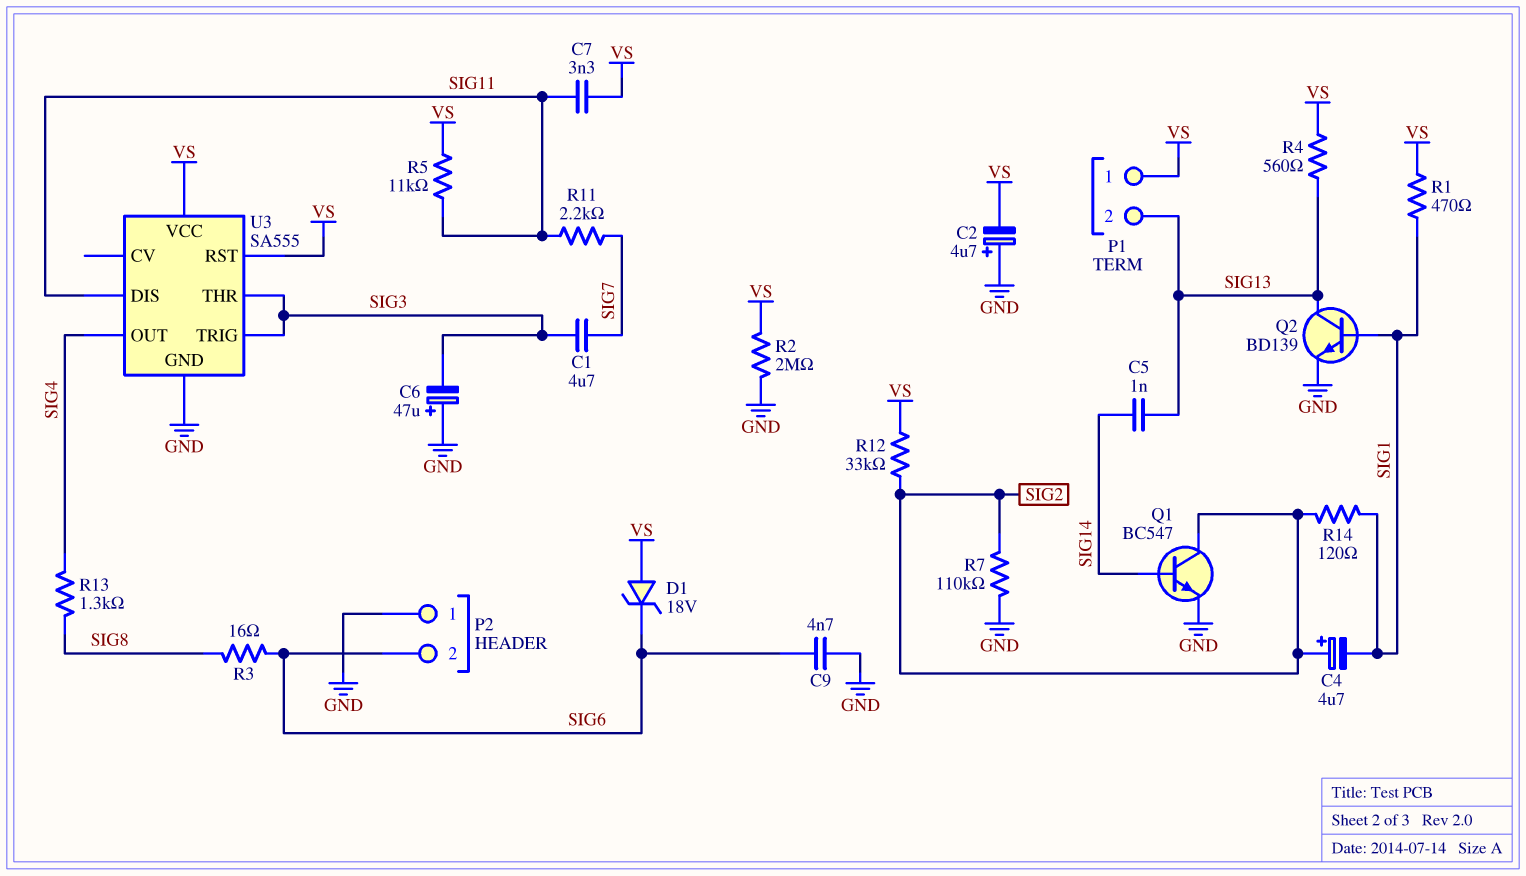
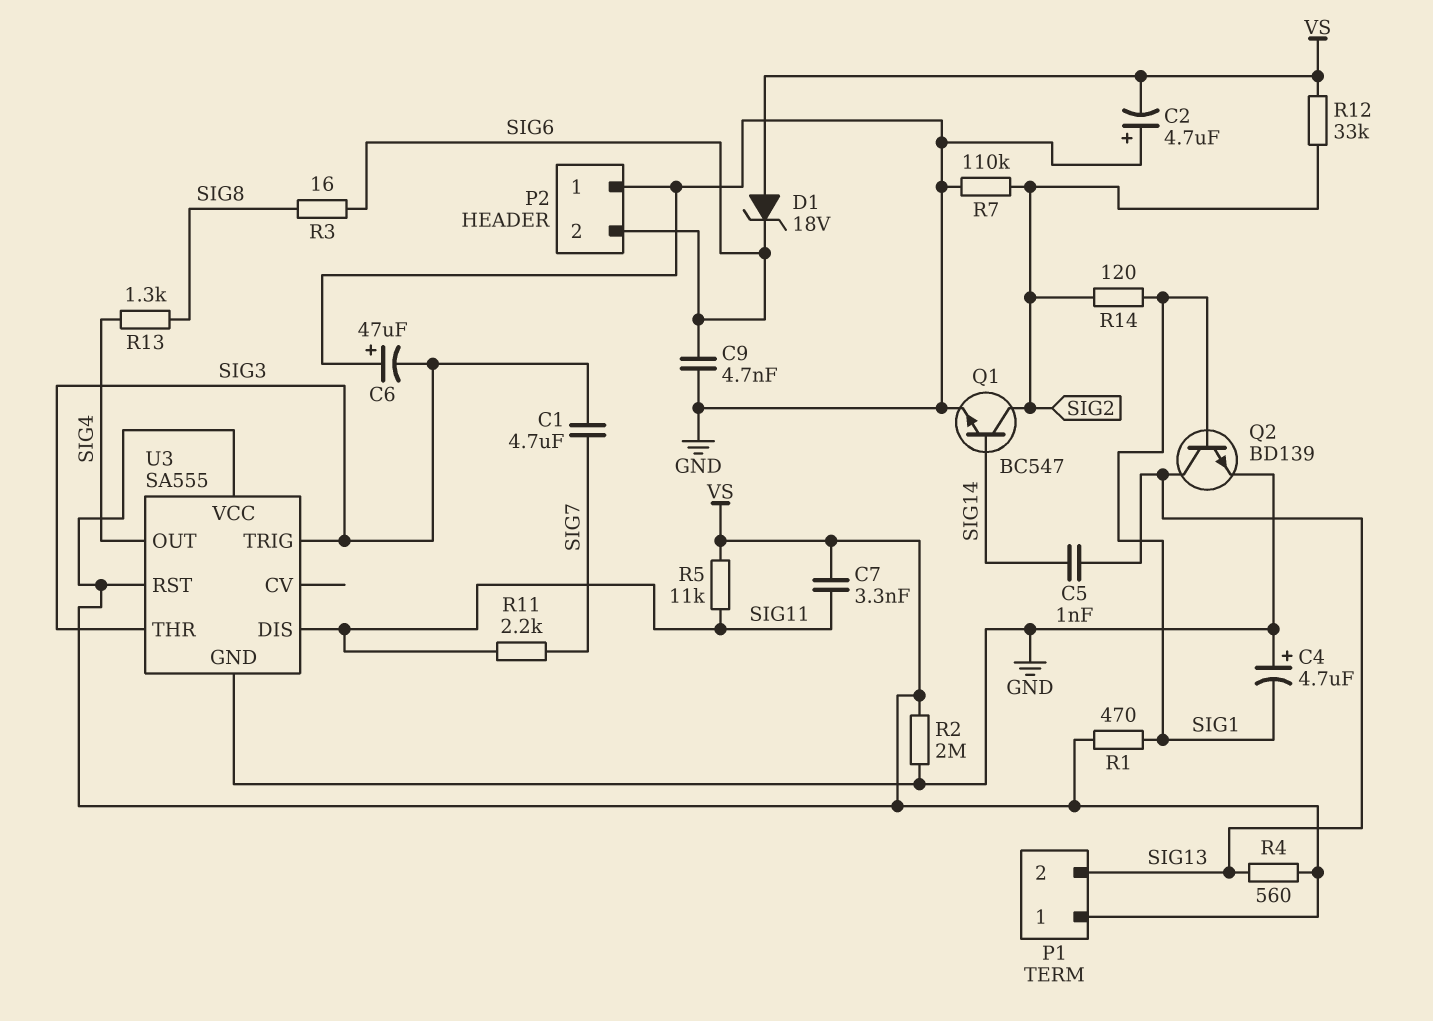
C4: 4.7uF (plus SIG2, minus SIG1) -> 4.7uF (plus GND, minus SIG1)

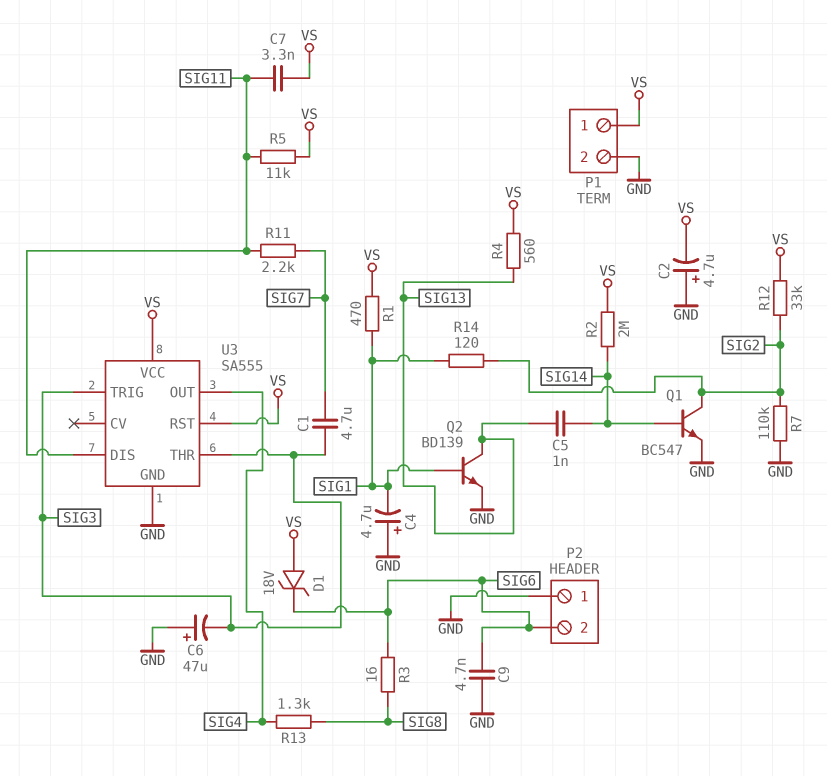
P1 pin 2: SIG13 -> GND
R2: 2M (GND, VS) -> 2M (SIG14, VS)

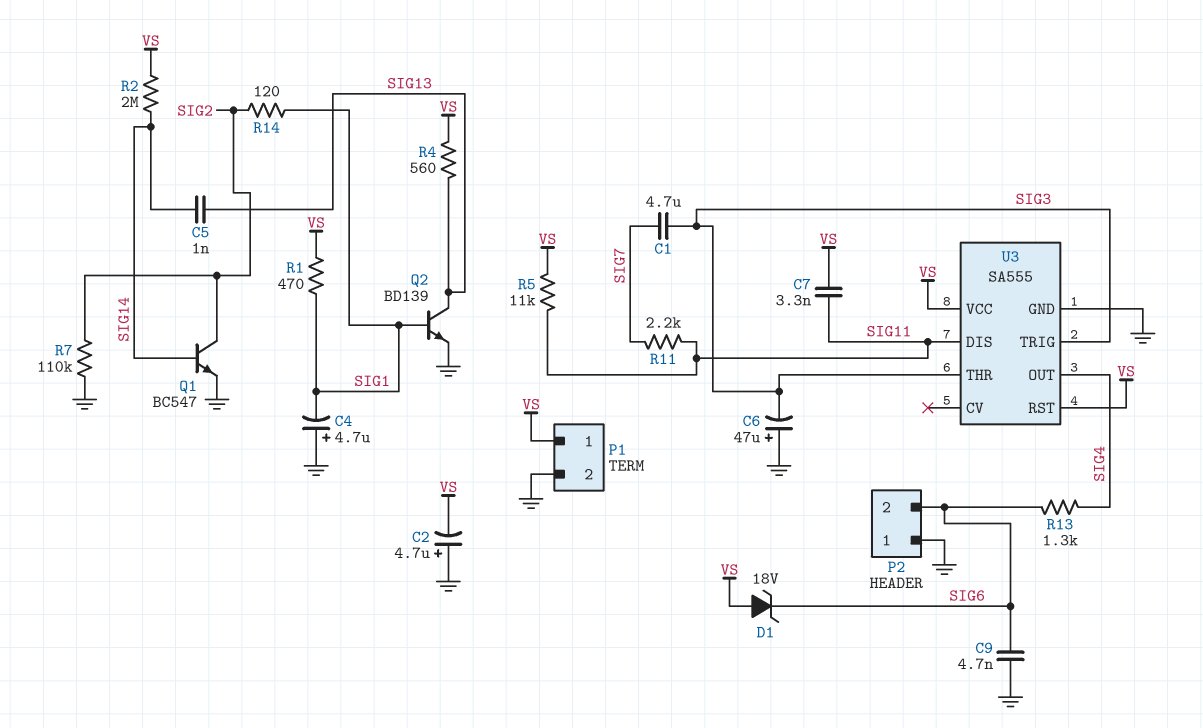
R3: 16 (SIG6, SIG8) -> none
R12: 33k (SIG2, VS) -> none
R13: 1.3k (SIG4, SIG8) -> 1.3k (SIG4, SIG6)

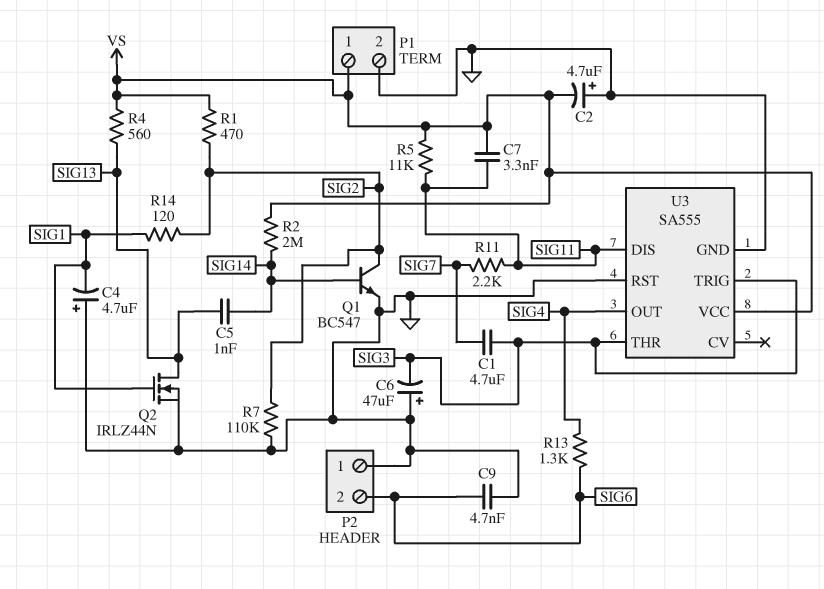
D1: zener 18V (A VS, K SIG6) -> none
Q2: NPN BD139 (B SIG1, C SIG13, E GND) -> NMOS IRLZ44N (G SIG1, D SIG13, S GND)
R1: 470 (SIG1, VS) -> 470 (SIG2, VS)
U3 pin RST: VS -> GND

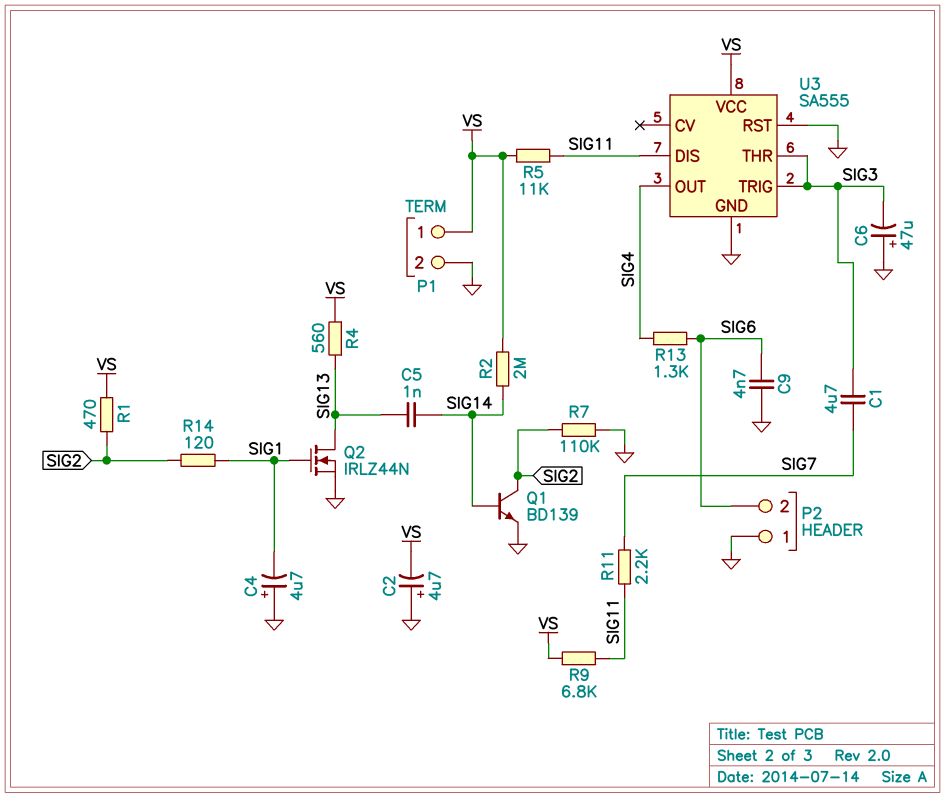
C7: 3.3nF (SIG11, VS) -> none
Q1: NPN BC547 (B SIG14, C SIG2, E GND) -> NPN BD139 (B SIG14, C SIG2, E GND)
R9: none -> 6.8k (SIG11, VS)

